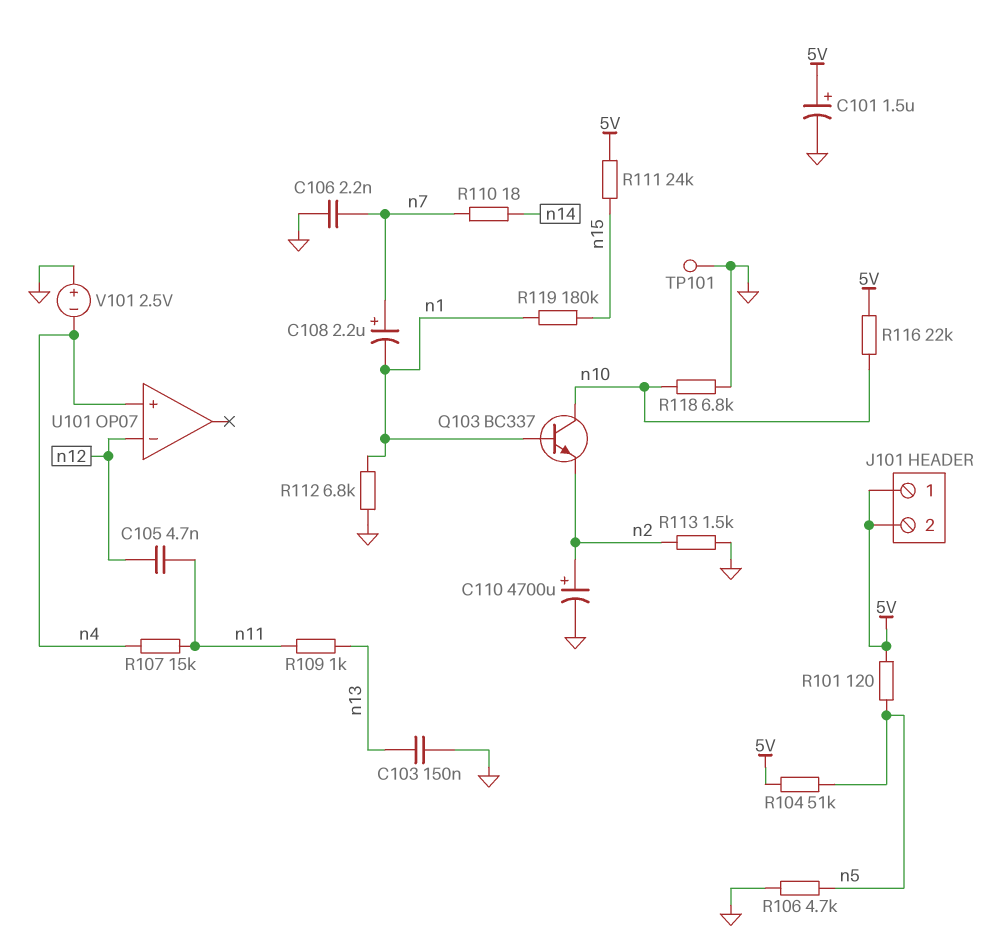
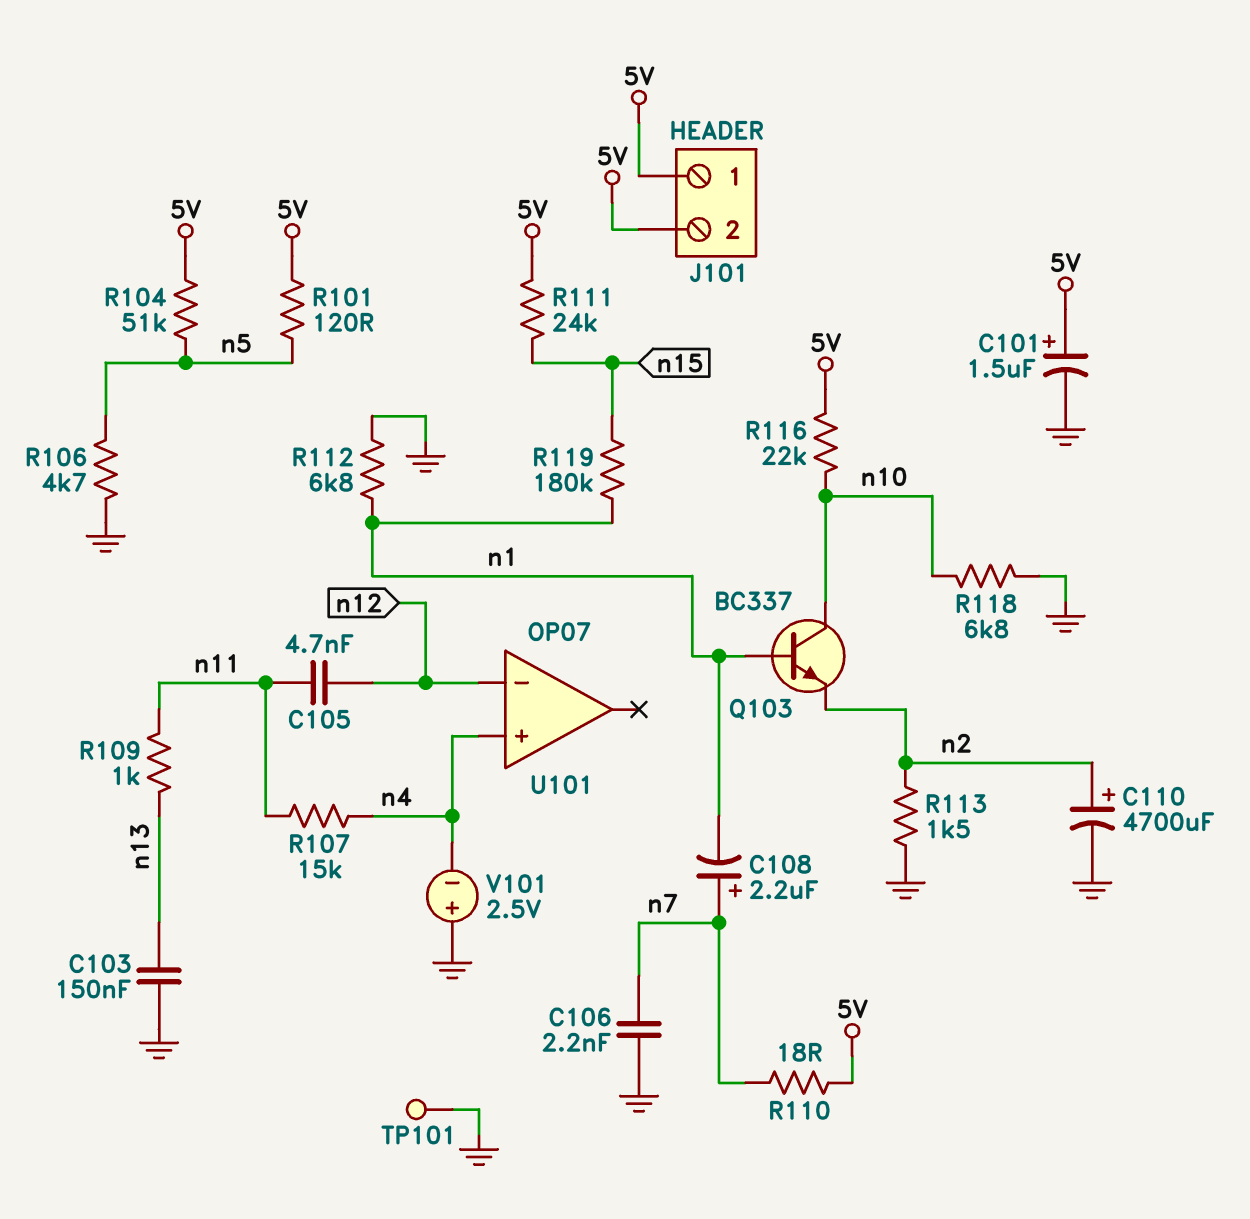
R110: 18 (n7, n14) -> 18 (5V, n7)

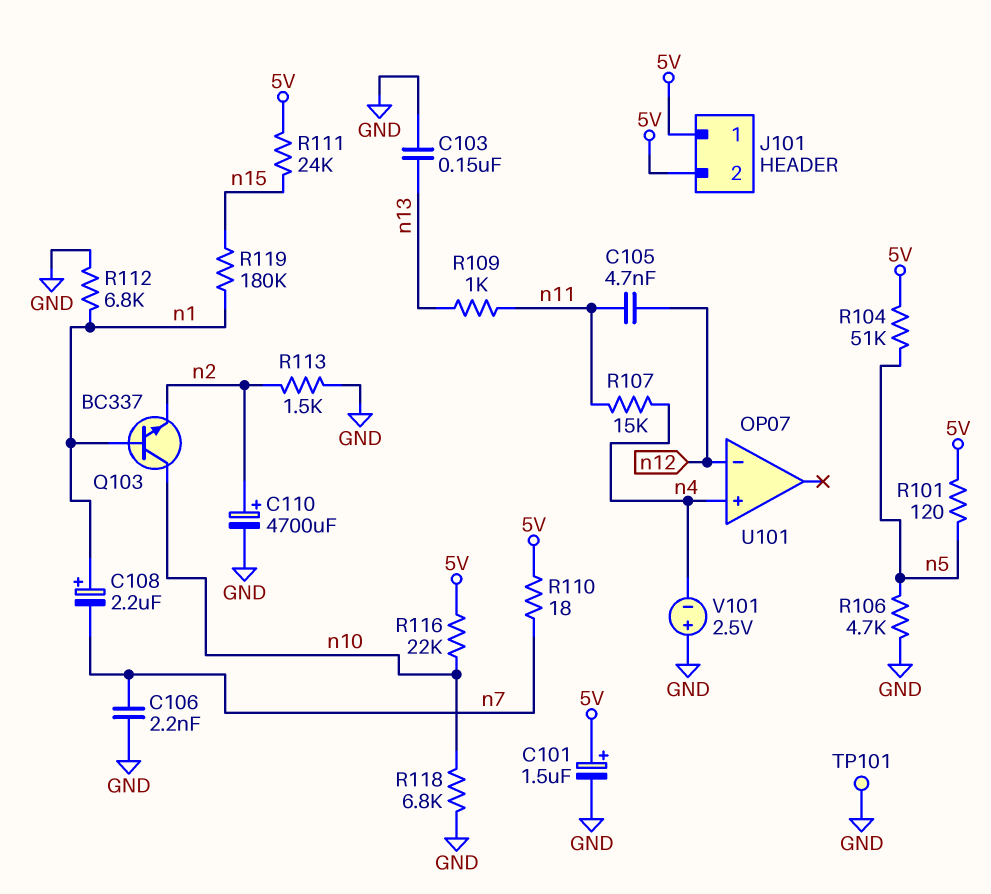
C108: 2.2uF (plus n7, minus n1) -> 2.2uF (plus n1, minus n7)

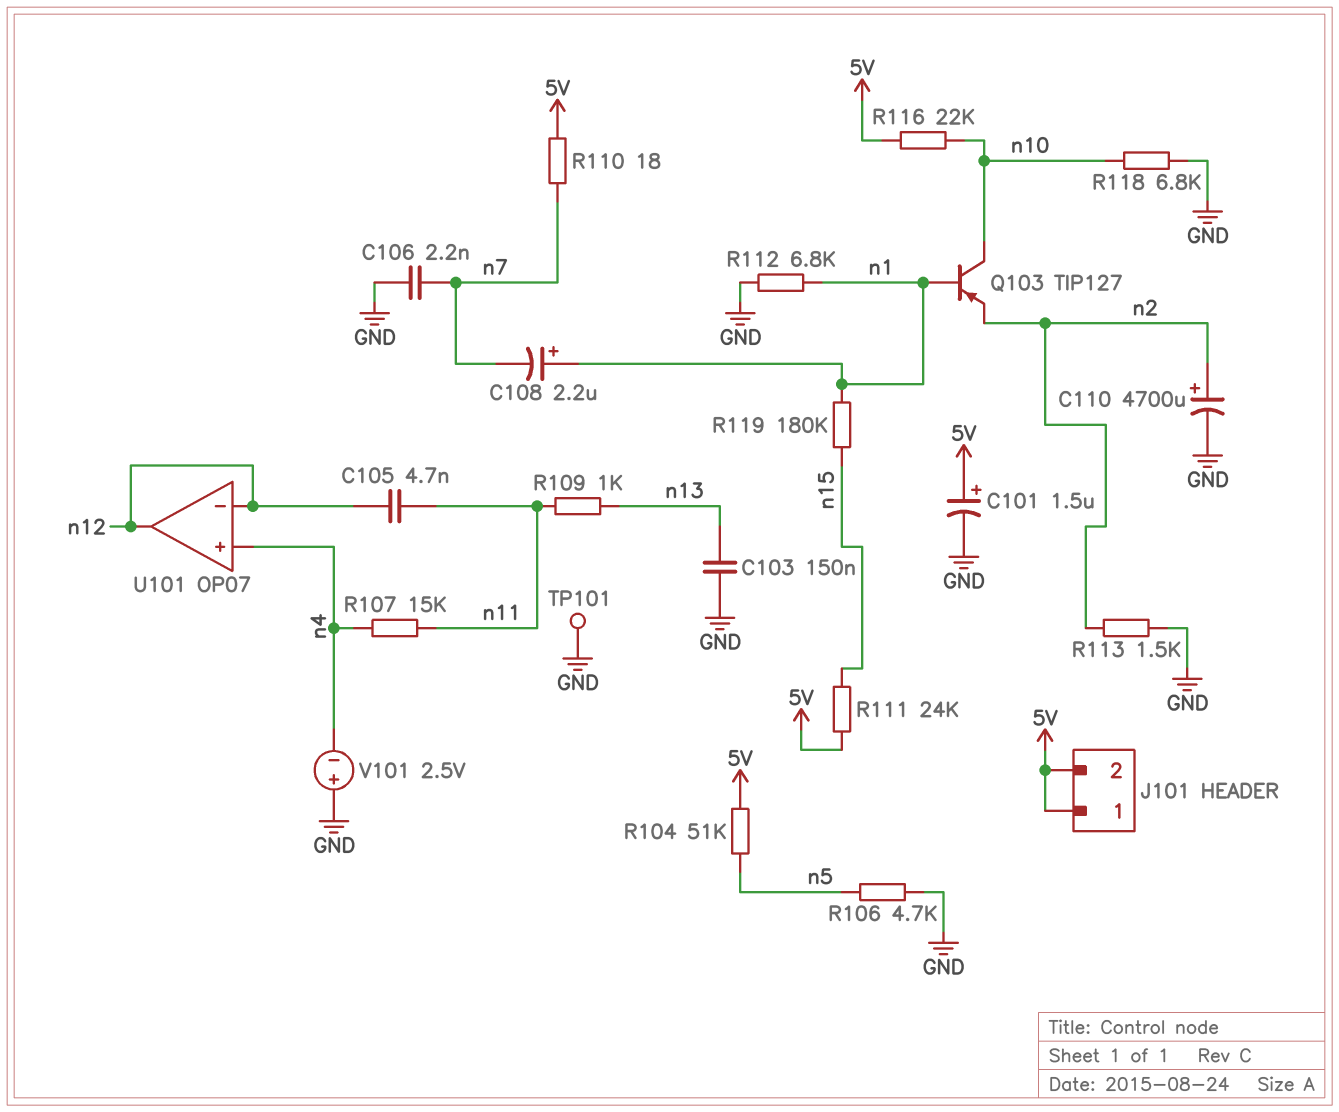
Q103: NPN BC337 (B n1, C n10, E n2) -> PNP TIP127 (B n1, C n10, E n2)
R101: 120 (5V, n5) -> none
U101 pin out: none -> n12

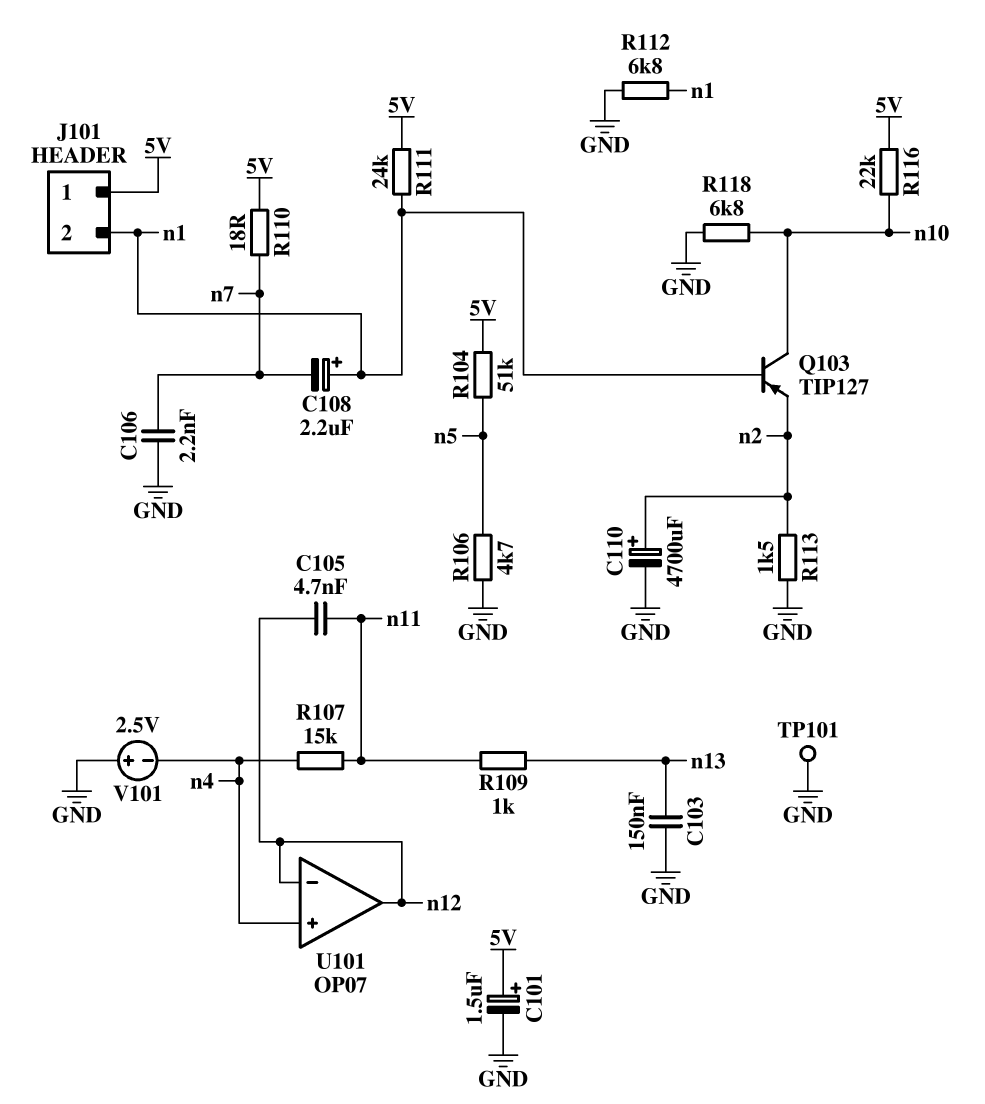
J101 pin 2: 5V -> n1
R111: 24k (5V, n15) -> 24k (5V, n1)
R119: 180k (n1, n15) -> none

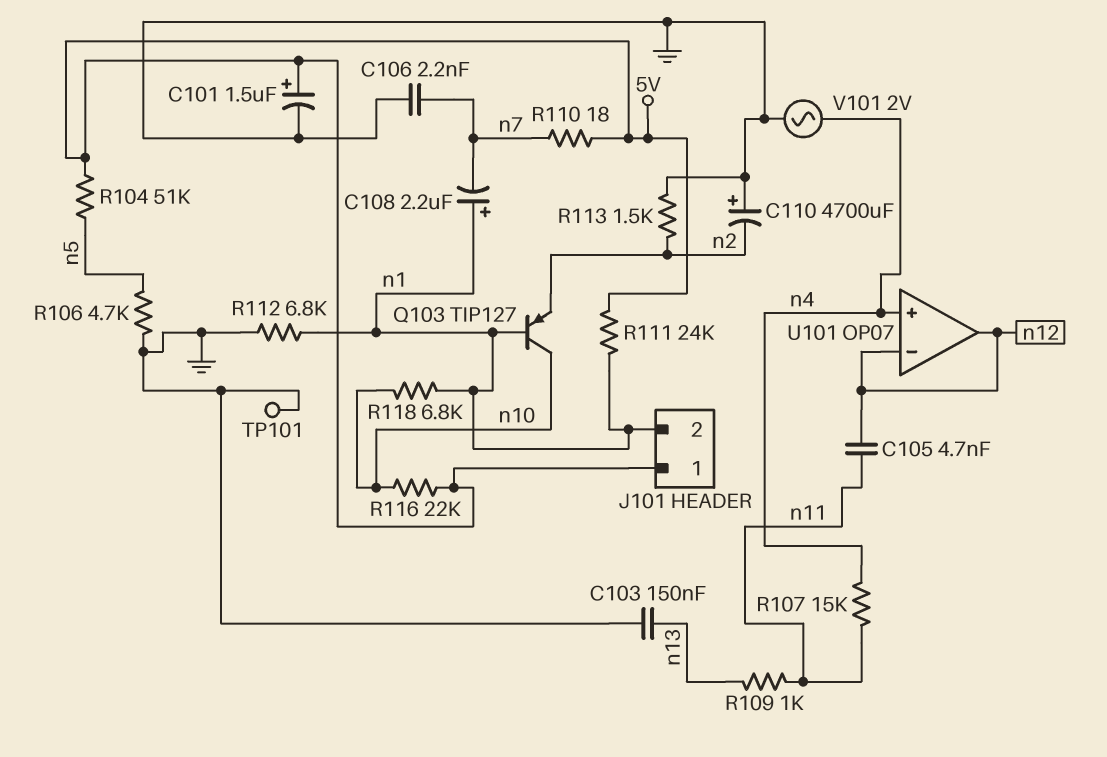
C110: 4700uF (plus n2, minus GND) -> 4700uF (plus GND, minus n2)
R118: 6.8k (GND, n10) -> 6.8k (n1, n10)
V101: 2.5V (plus GND, minus n4) -> AC 2V (GND, n4)

